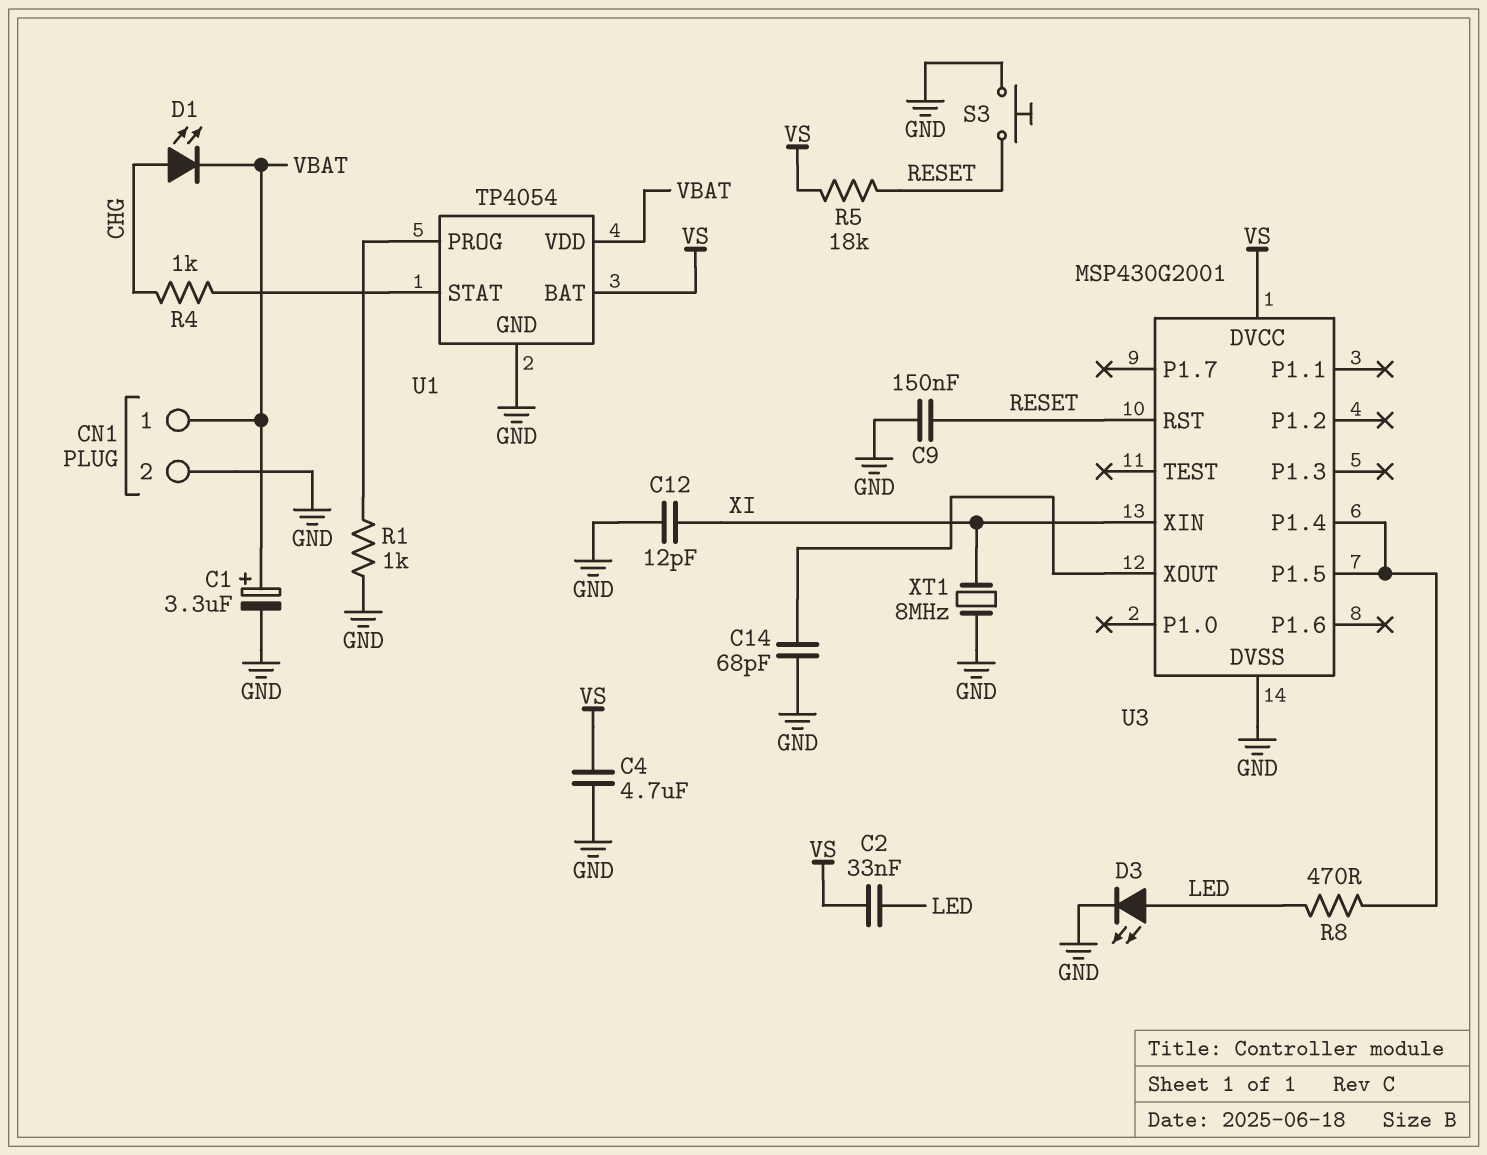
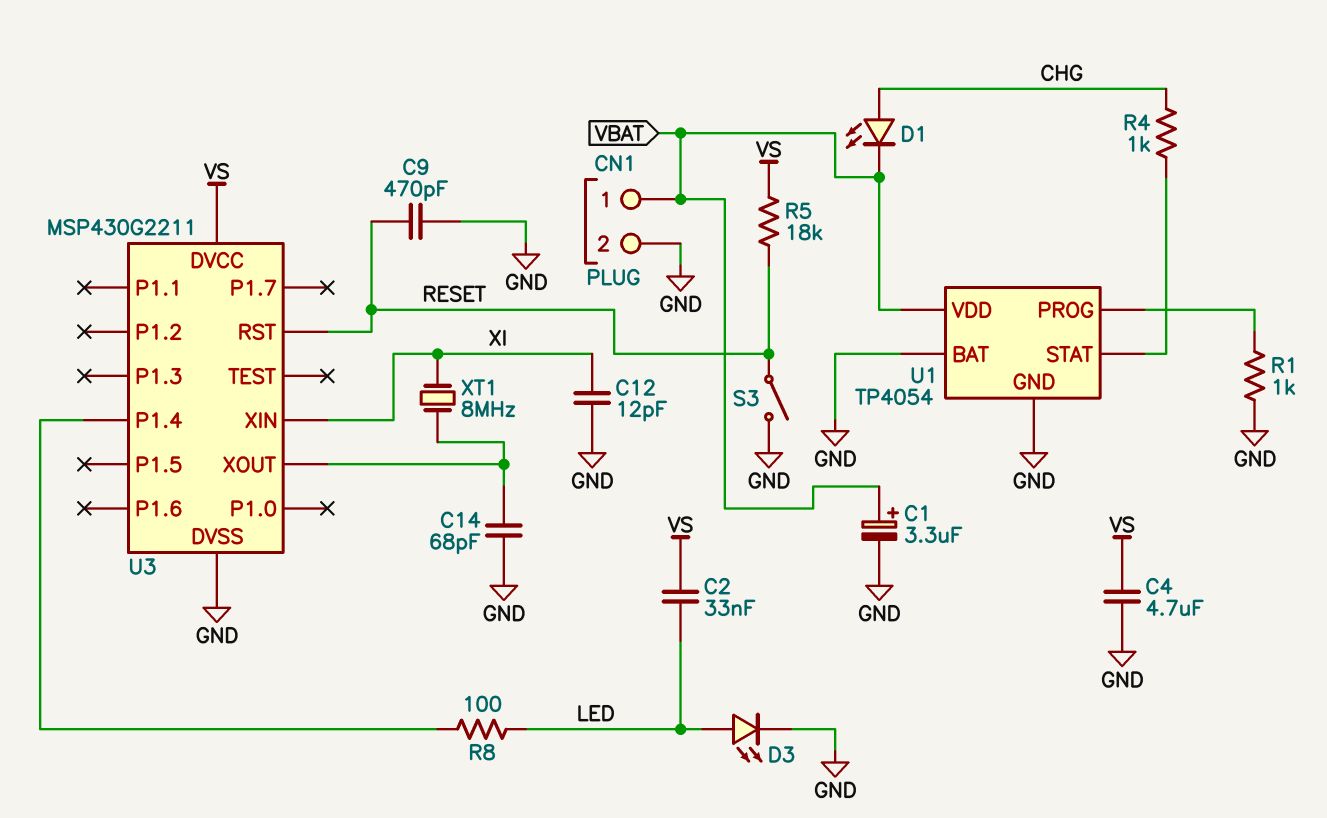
C9: 150nF (GND, RESET) -> 470pF (GND, RESET)
R8: 470 (LED, U3/P1.4) -> 100 (LED, U3/P1.4)
S3: button (GND, RESET) -> switch (GND, RESET)
U1 pin BAT: VS -> GND
U3: MSP430G2001 -> MSP430G2211
U3 pin P1.5: U3/P1.4 -> none
XT1: 8MHz (GND, XI) -> 8MHz (U3/XOUT, XI)

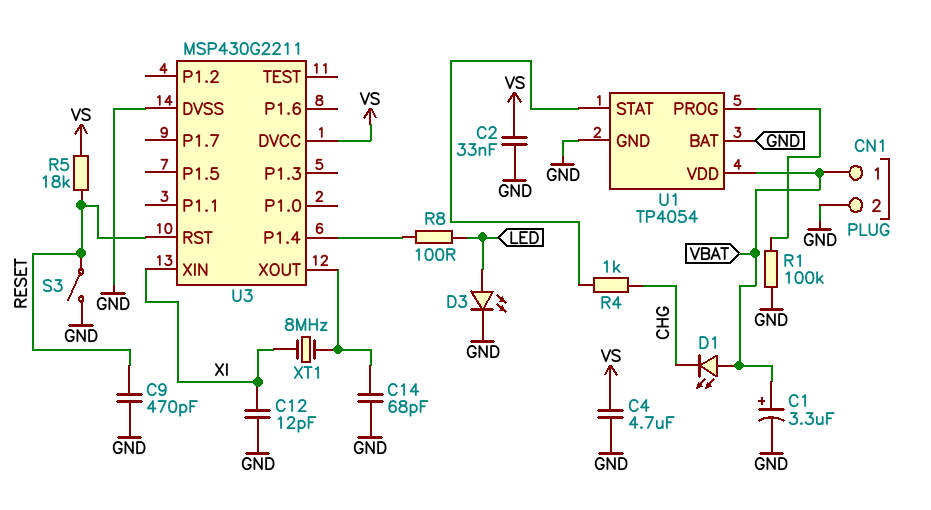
C2: 33nF (LED, VS) -> 33nF (GND, VS)
D1: LED (A CHG, K VBAT) -> LED (A VBAT, K CHG)
R1: 1k (GND, U1/PROG) -> 100k (GND, U1/PROG)

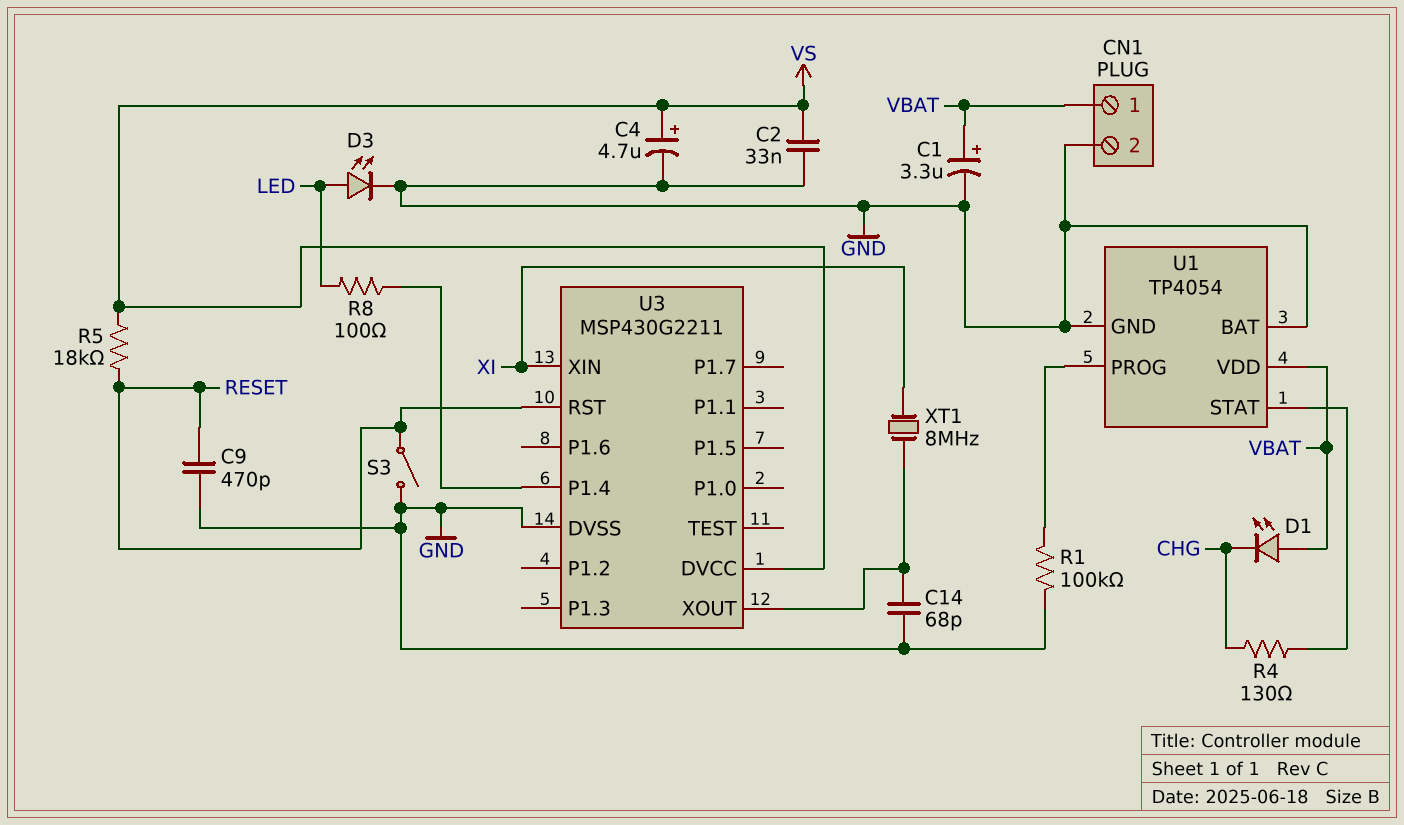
C4: 4.7uF (GND, VS) -> 4.7uF (plus VS, minus GND)
C12: 12pF (GND, XI) -> none
R4: 1k (CHG, U1/STAT) -> 130 (CHG, U1/STAT)

